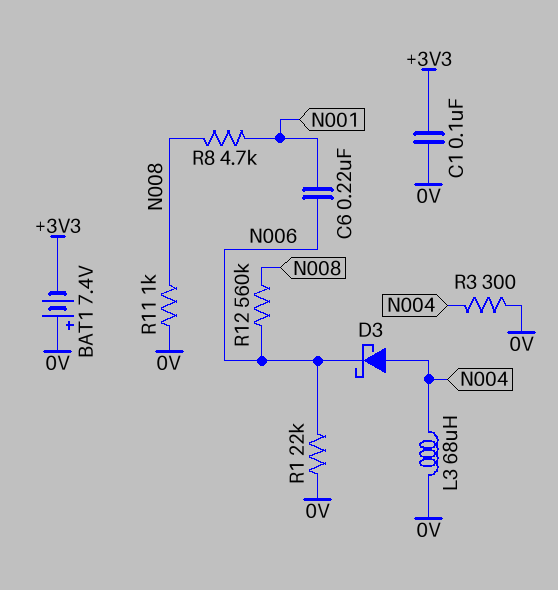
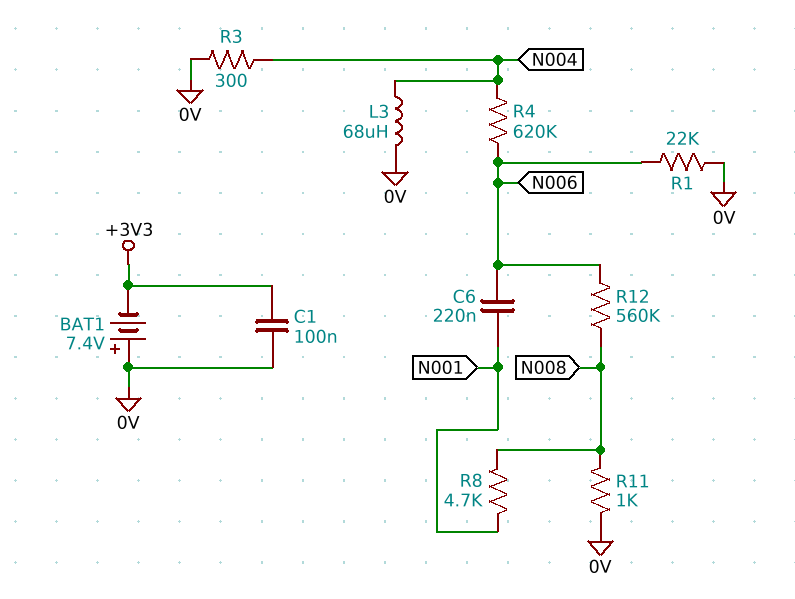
D3: schottky (A N004, K N006) -> none
R4: none -> 620k (N004, N006)

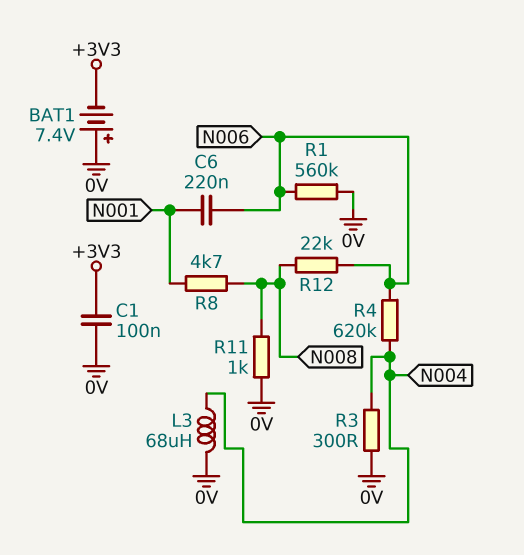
R1: 22k (0V, N006) -> 560k (0V, N006)
R12: 560k (N006, N008) -> 22k (N006, N008)

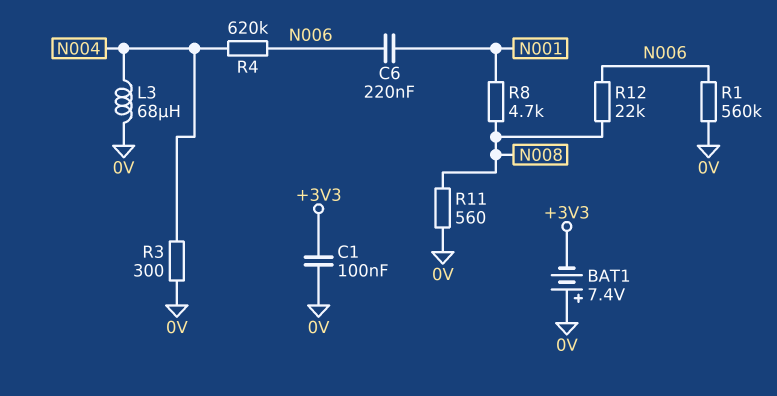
R11: 1k (0V, N008) -> 560 (0V, N008)

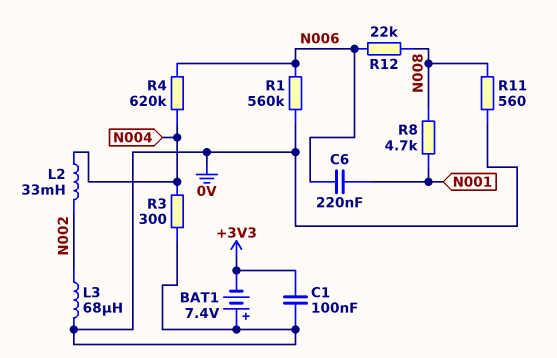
L2: none -> 33mH (N002, N004)
L3: 68uH (0V, N004) -> 68uH (0V, N002)

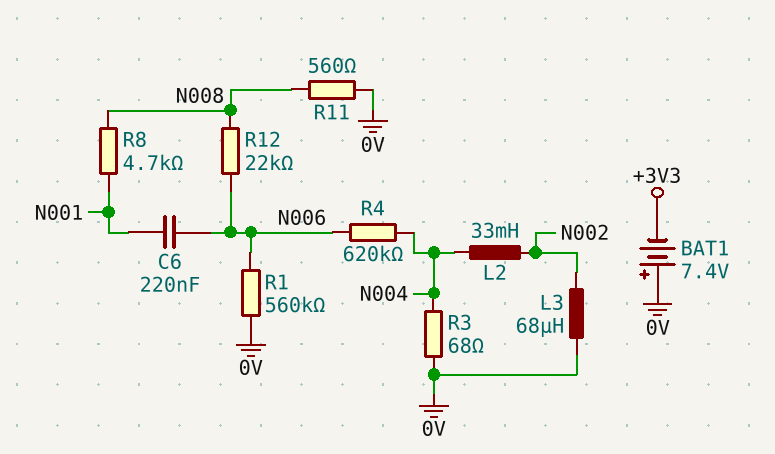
C1: 100nF (+3V3, 0V) -> none
R3: 300 (0V, N004) -> 68 (0V, N004)

